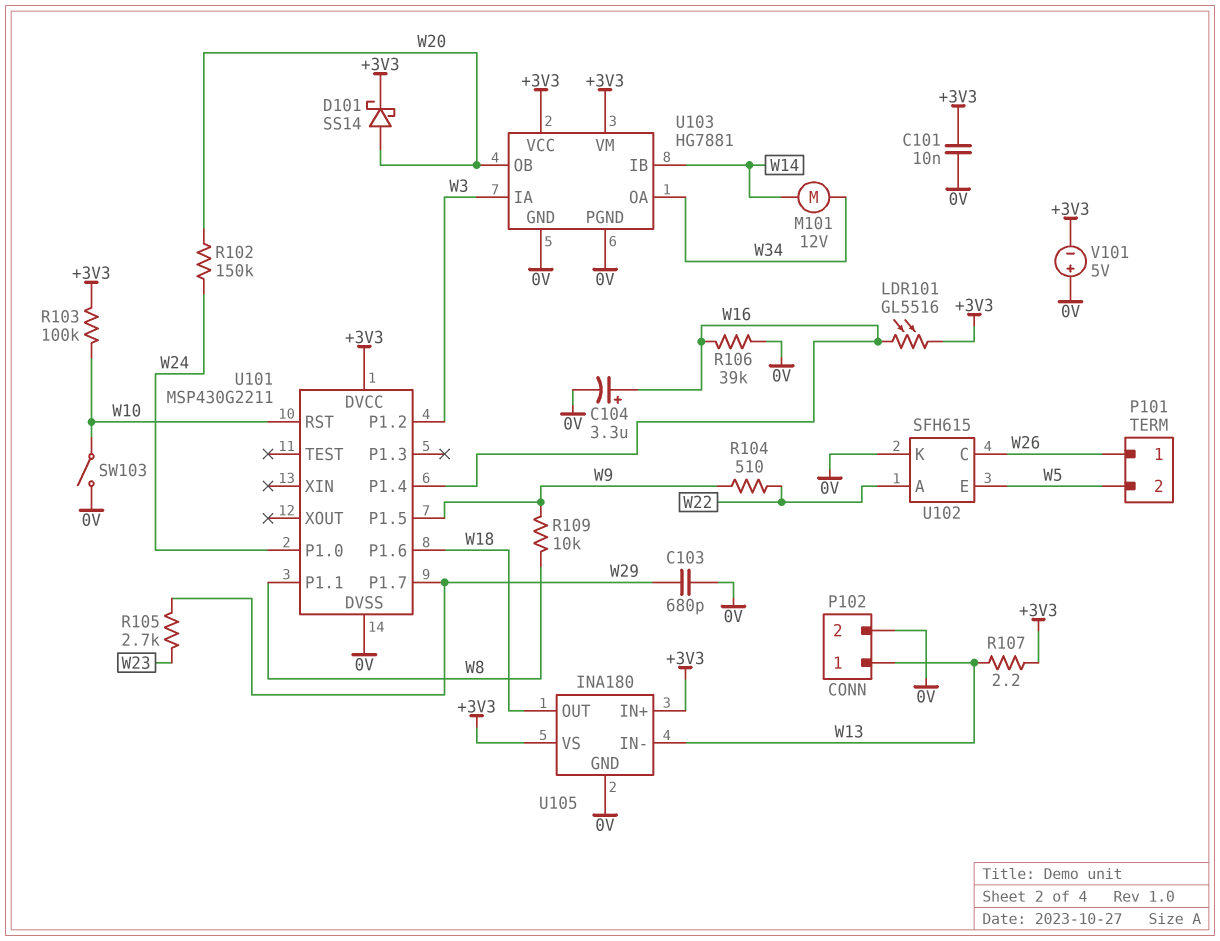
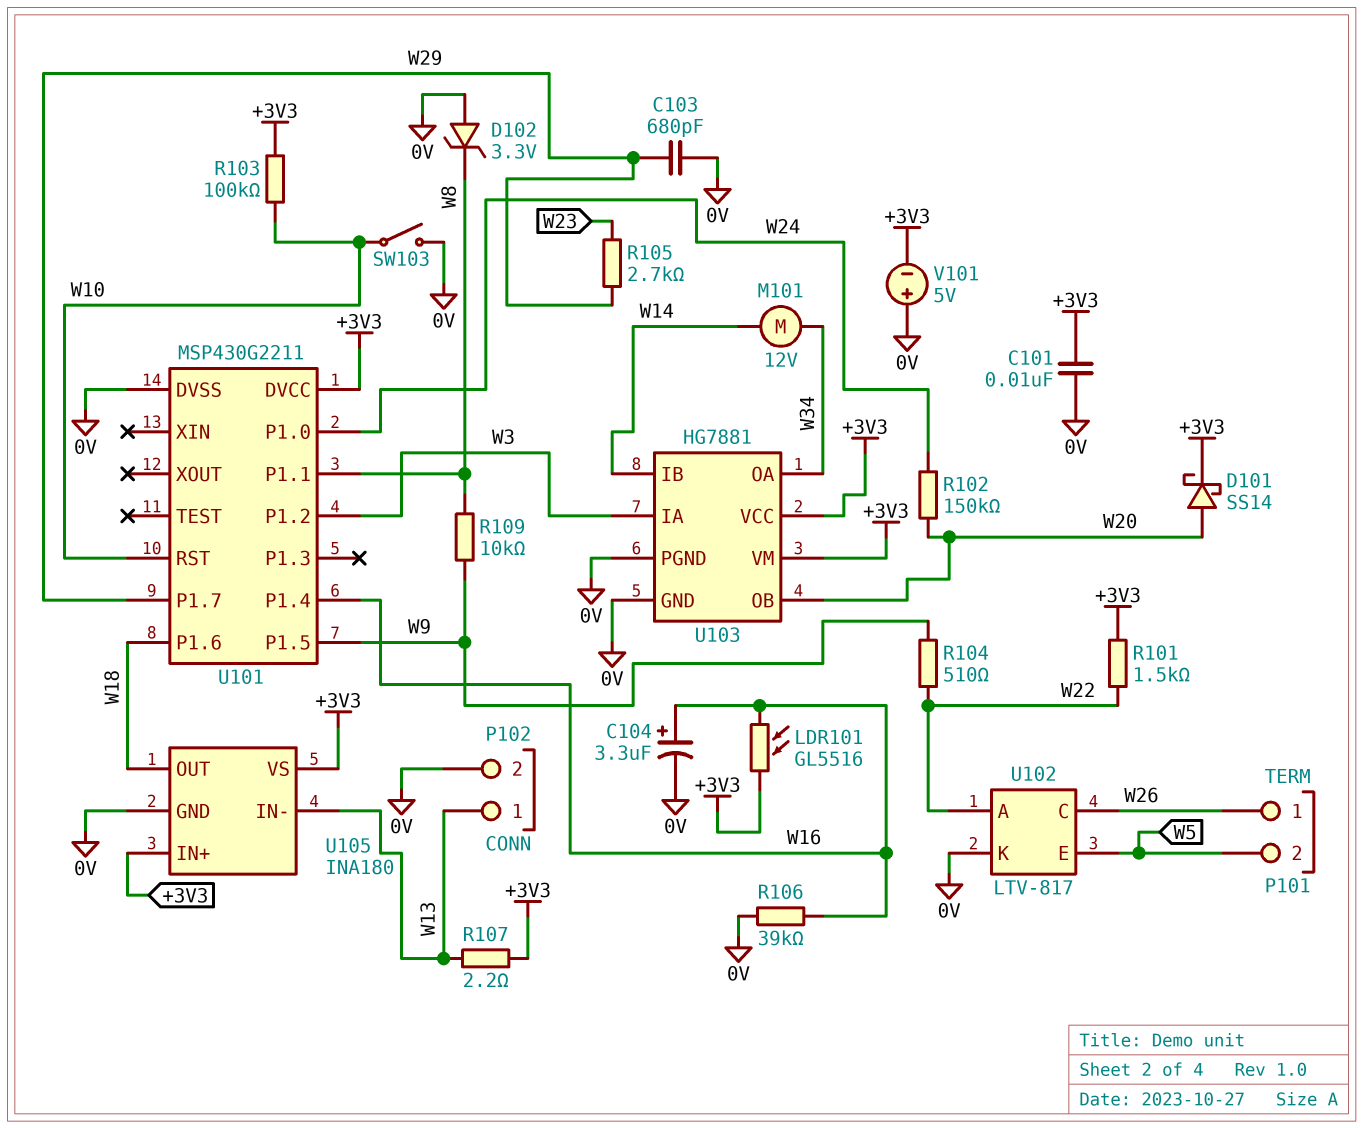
D102: none -> zener 3.3V (A 0V, K W8)
R101: none -> 1.5k (+3V3, W22)
U102: SFH615 -> LTV-817

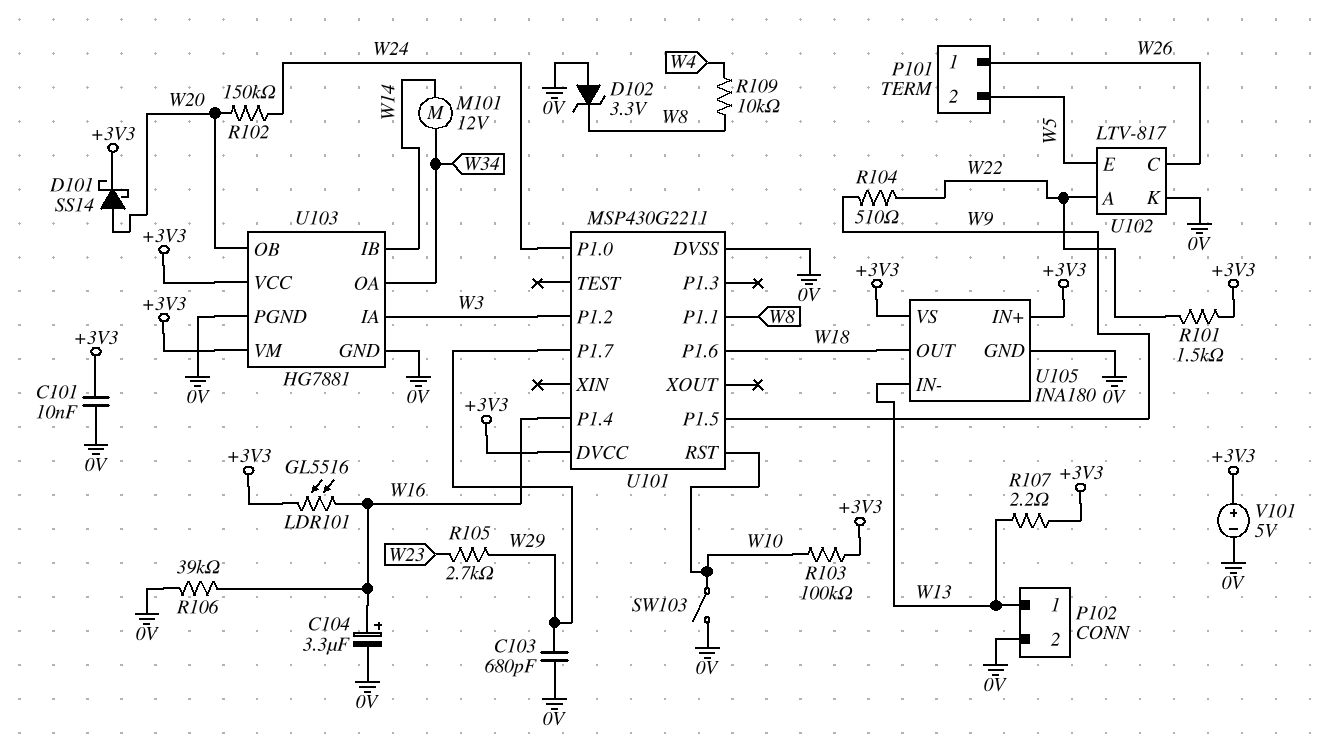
R109: 10k (W8, W9) -> 10k (W4, W8)
V101: 5V (plus 0V, minus +3V3) -> 5V (plus +3V3, minus 0V)

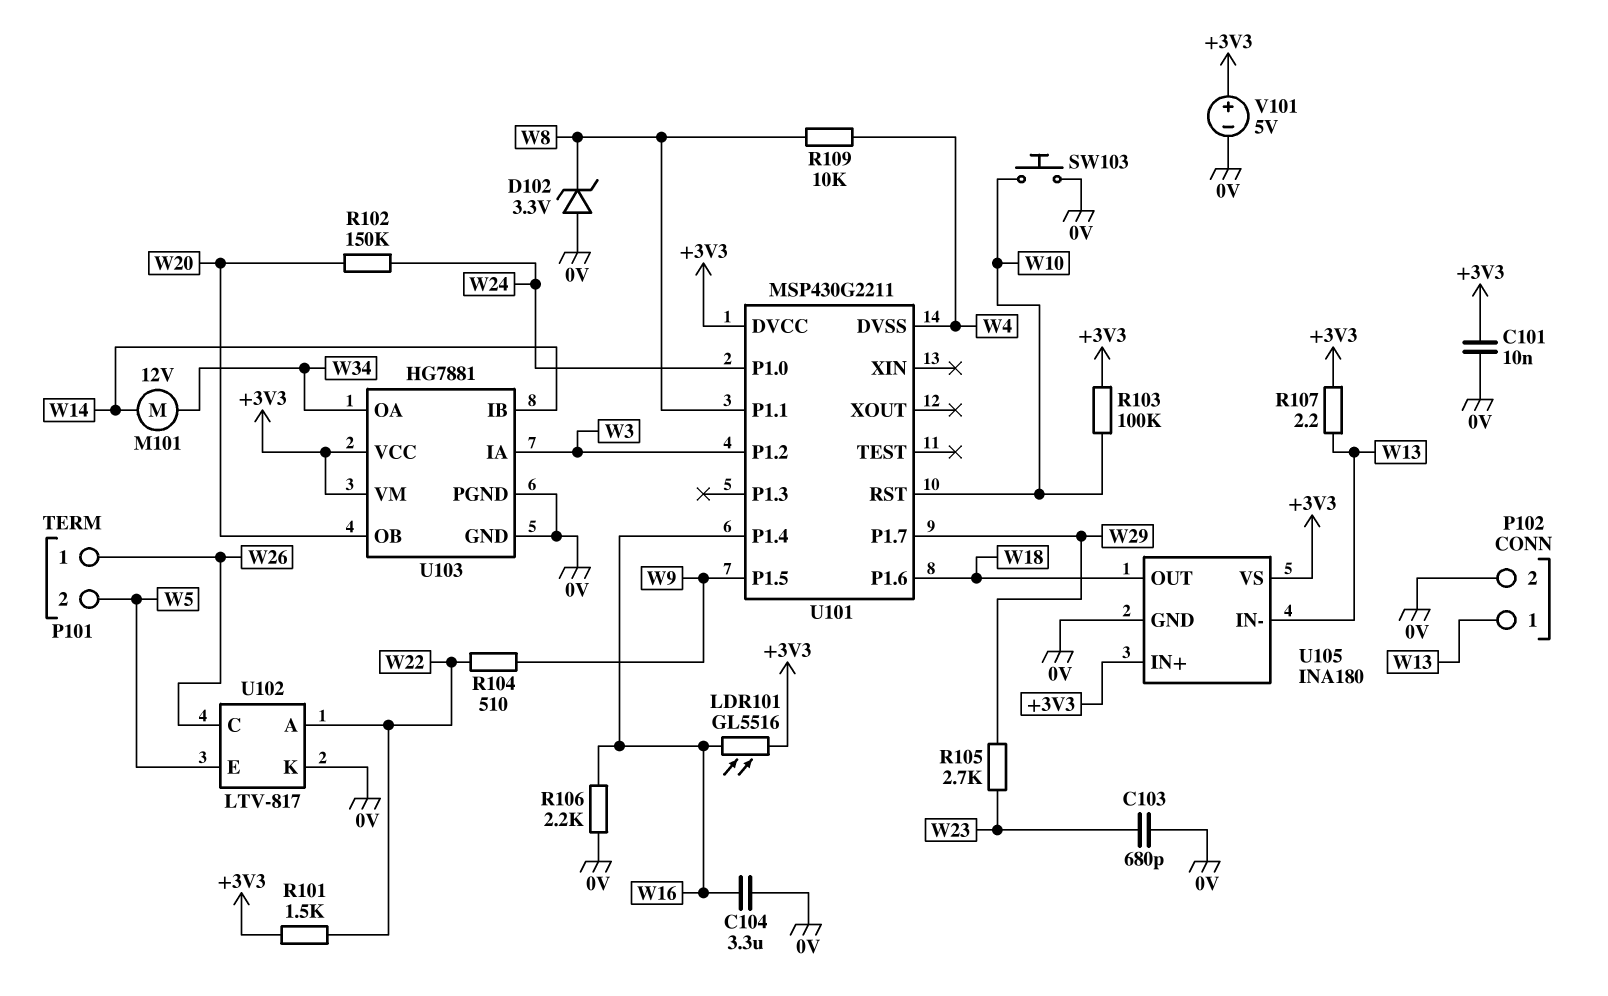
C103: 680pF (0V, W29) -> 680pF (0V, W23)
C104: 3.3uF (plus W16, minus 0V) -> 3.3uF (0V, W16)
D101: schottky SS14 (A W20, K +3V3) -> none
R106: 39k (0V, W16) -> 2.2k (0V, W16)
SW103: switch (0V, W10) -> button (0V, W10)
U101 pin DVSS: 0V -> W4

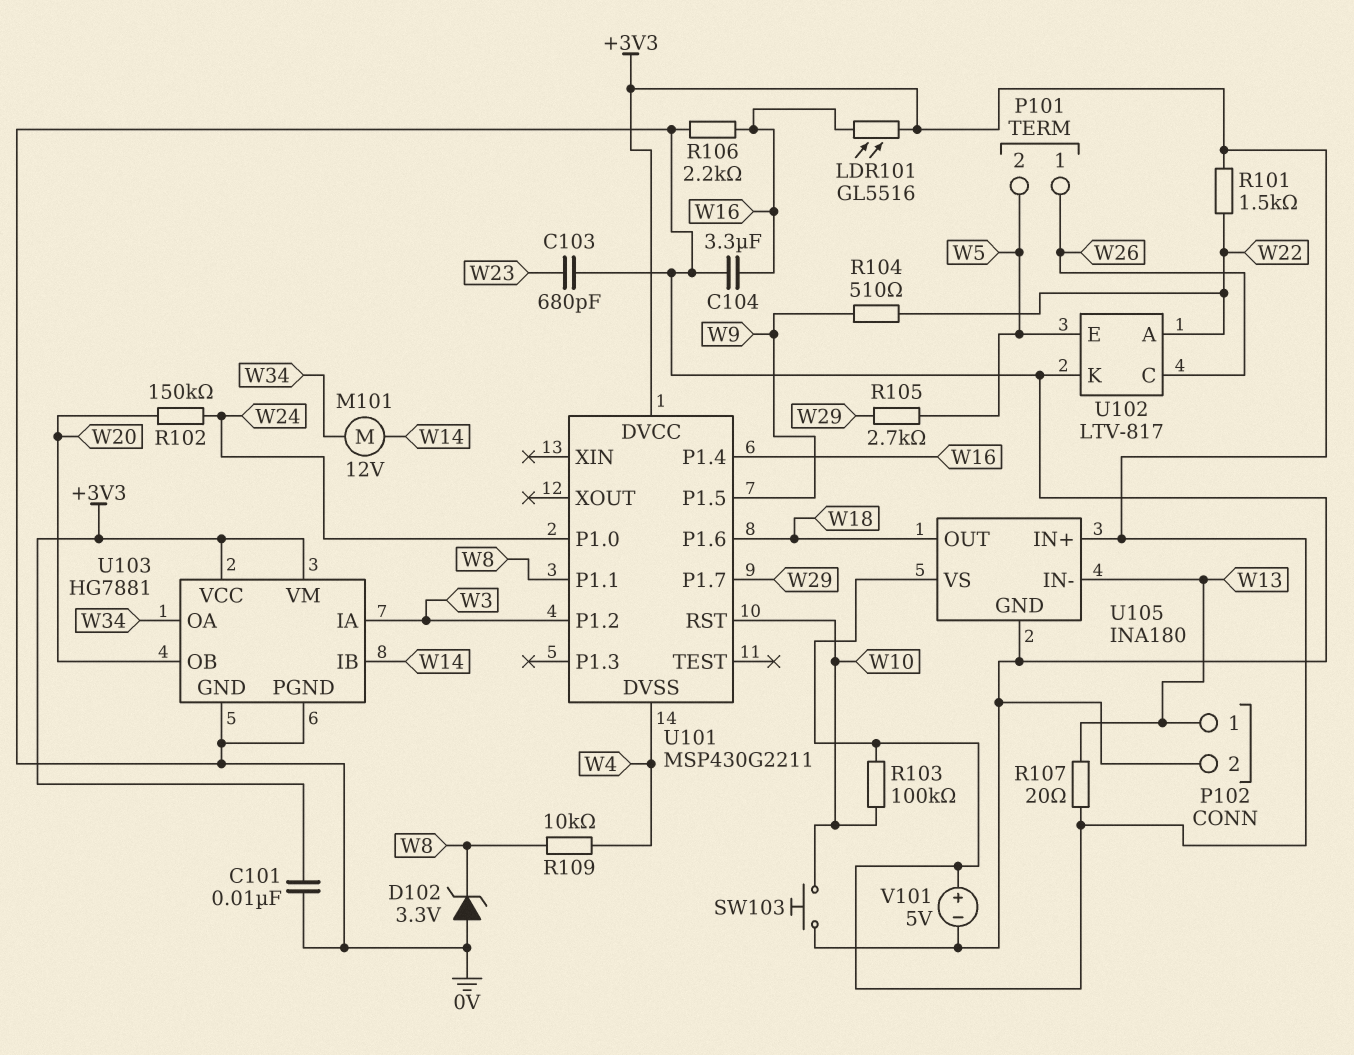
R105: 2.7k (W23, W29) -> 2.7k (W5, W29)
R107: 2.2 (+3V3, W13) -> 20 (+3V3, W13)

